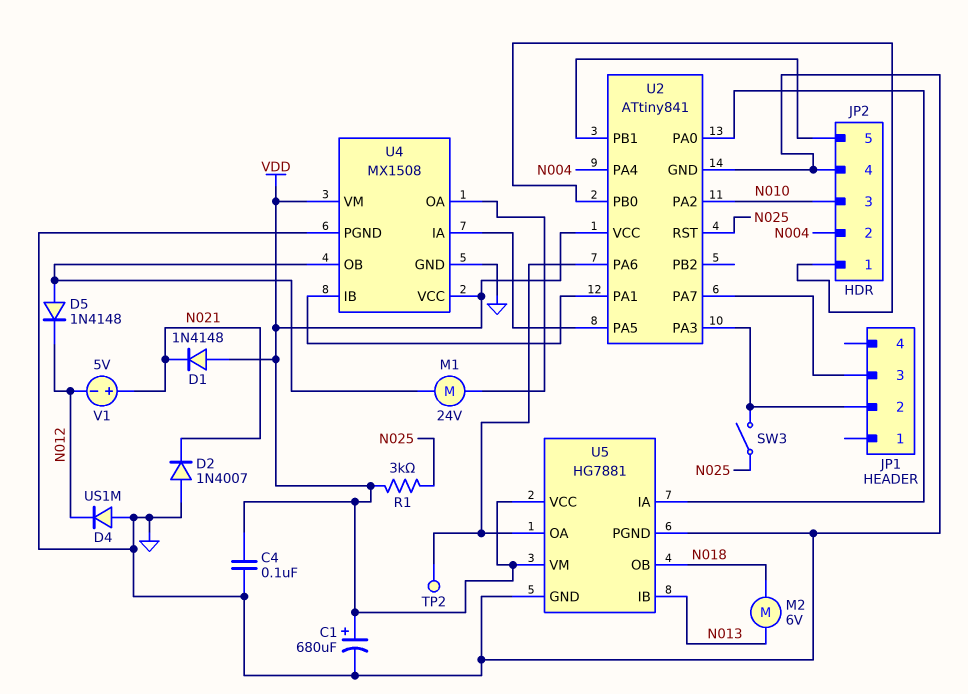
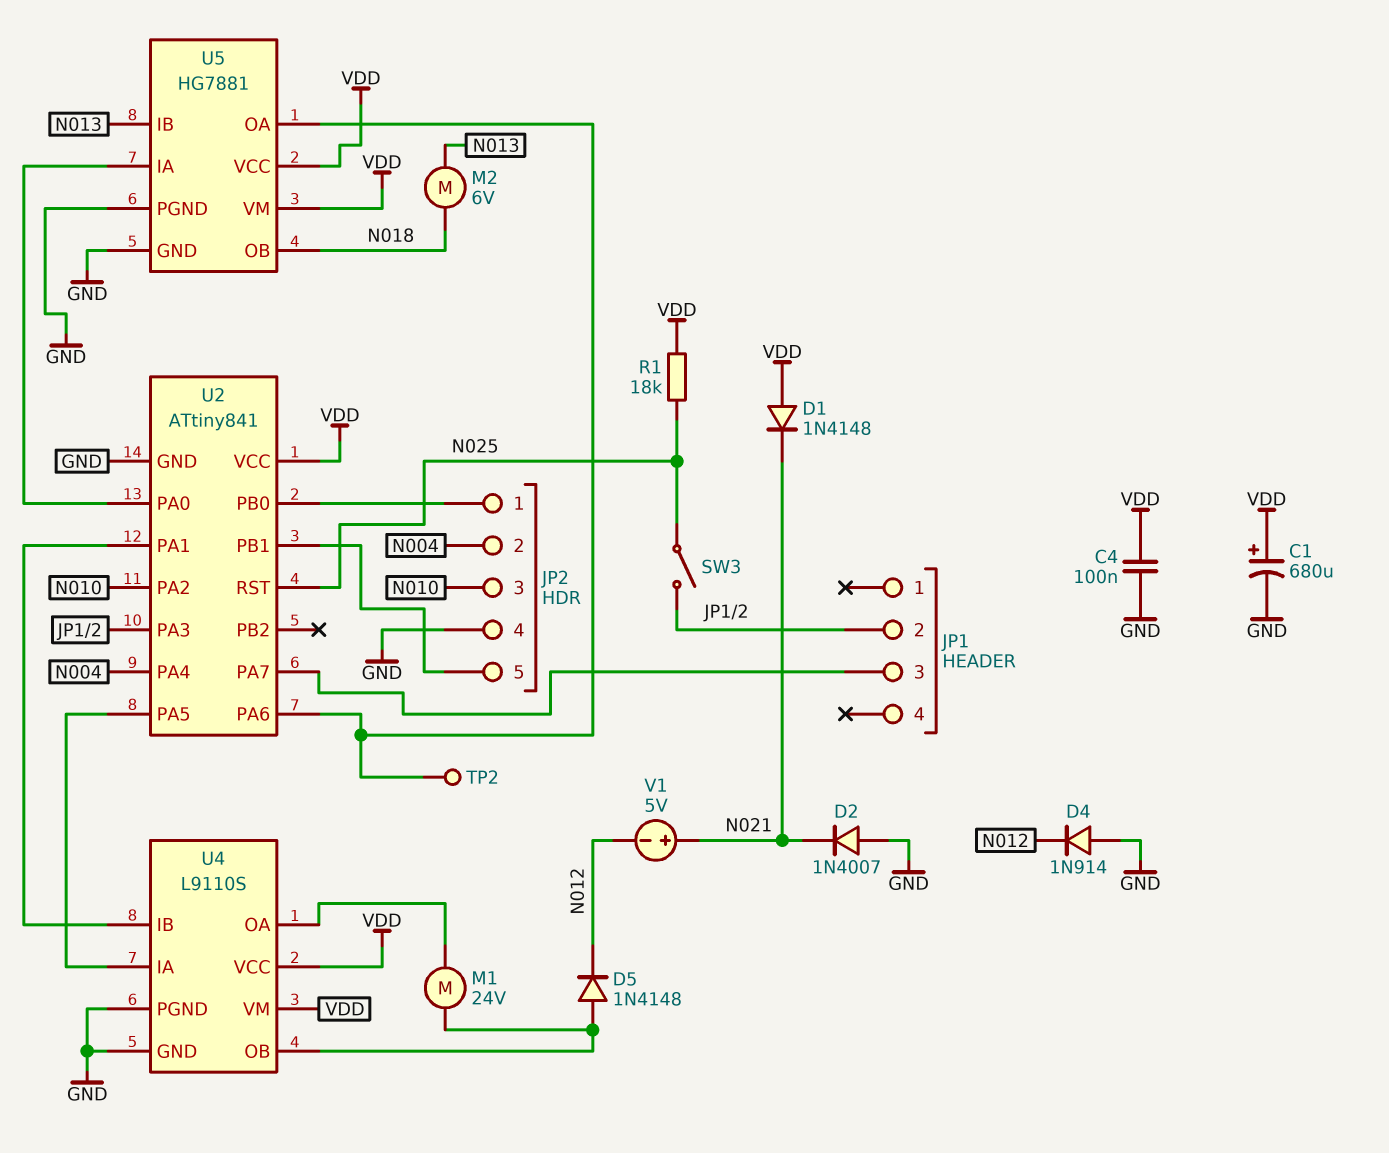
D4: diode US1M (A GND, K N012) -> diode 1N914 (A GND, K N012)
R1: 3k (N025, VDD) -> 18k (N025, VDD)
U4: MX1508 -> L9110S

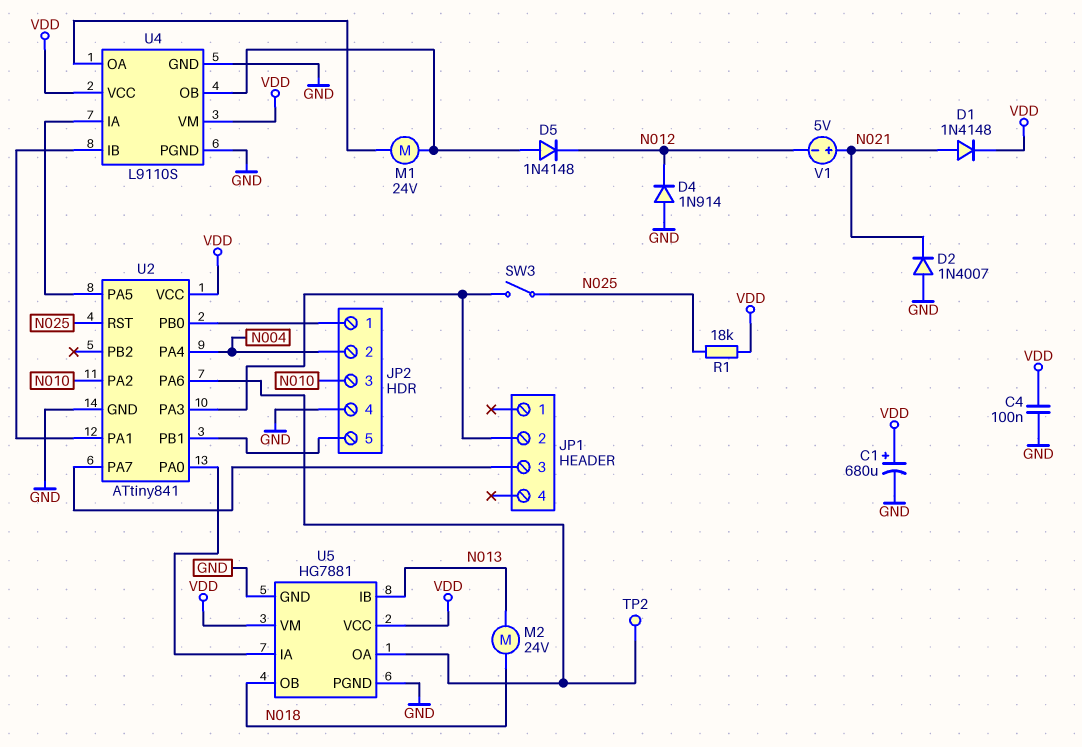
D1: diode 1N4148 (A VDD, K N021) -> diode 1N4148 (A N021, K VDD)
M2: motor 6V (N013, N018) -> motor 24V (N013, N018)

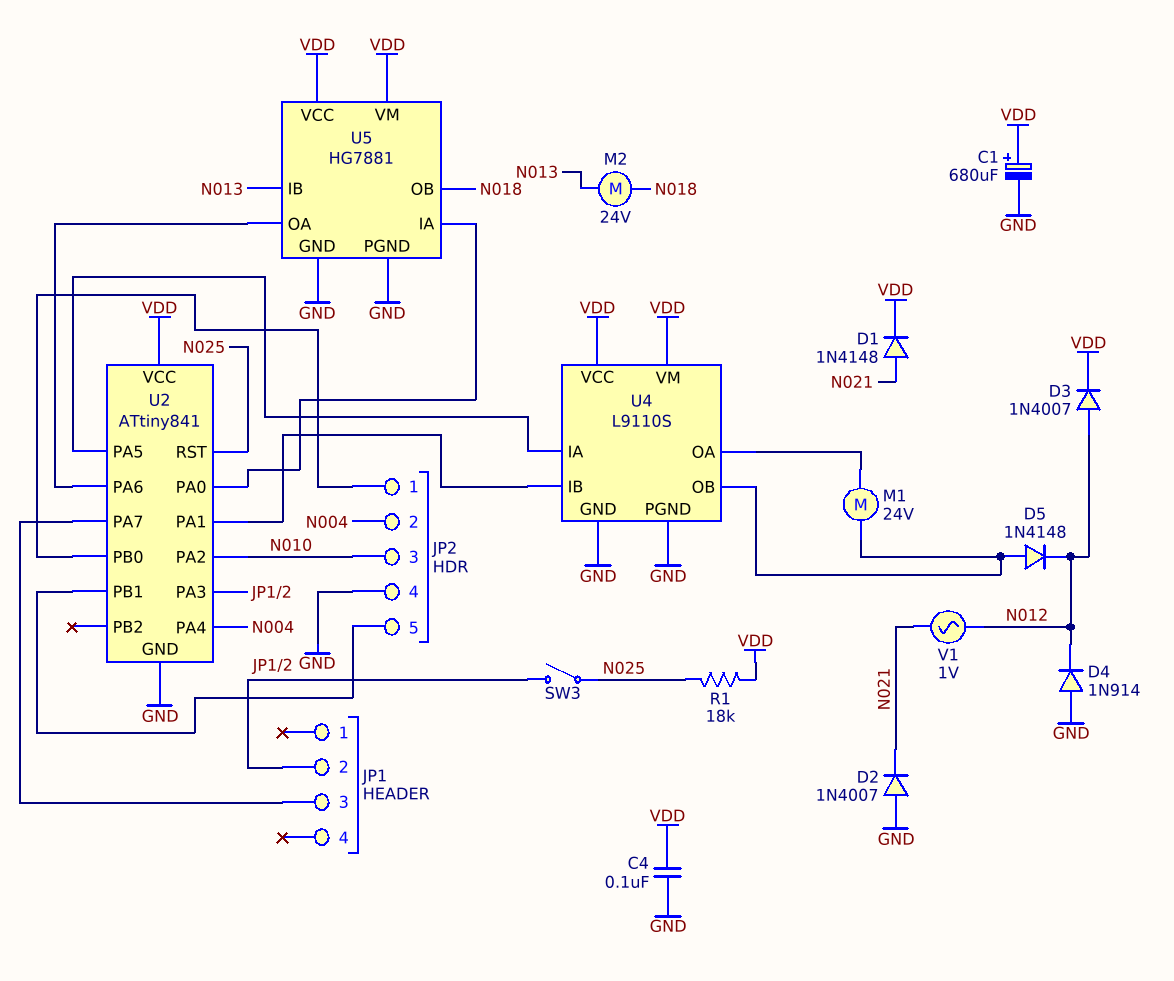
D3: none -> diode 1N4007 (A N012, K VDD)
TP2: test point (U2/PA6) -> none
V1: 5V (plus N021, minus N012) -> AC 1V (N012, N021)

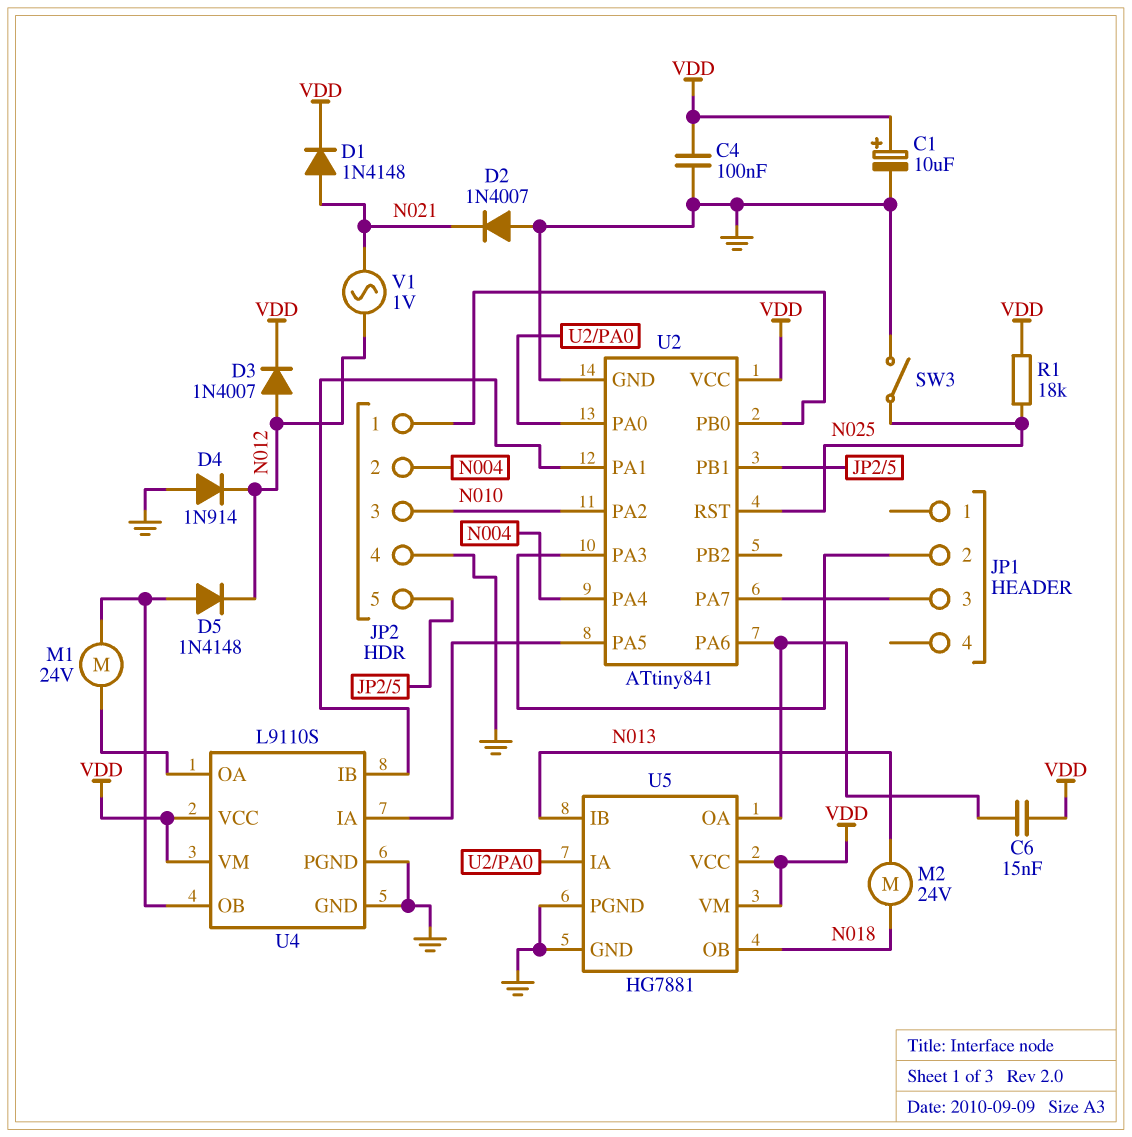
C1: 680uF (plus VDD, minus GND) -> 10uF (plus VDD, minus GND)
C6: none -> 15nF (U2/PA6, VDD)
SW3: switch (JP1/2, N025) -> switch (GND, N025)

